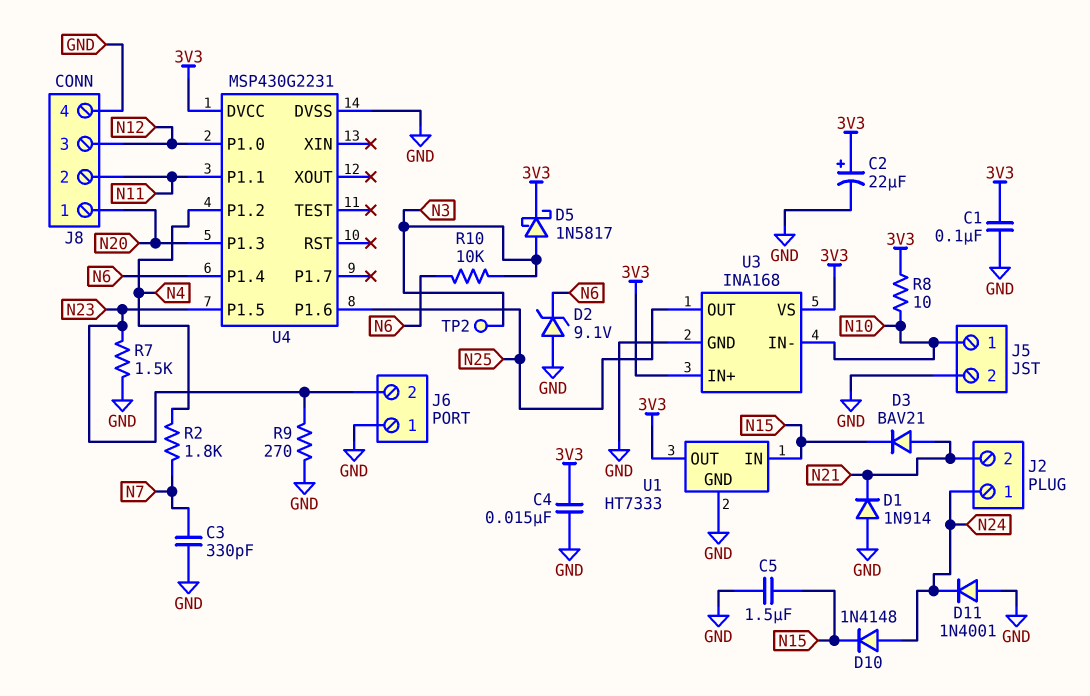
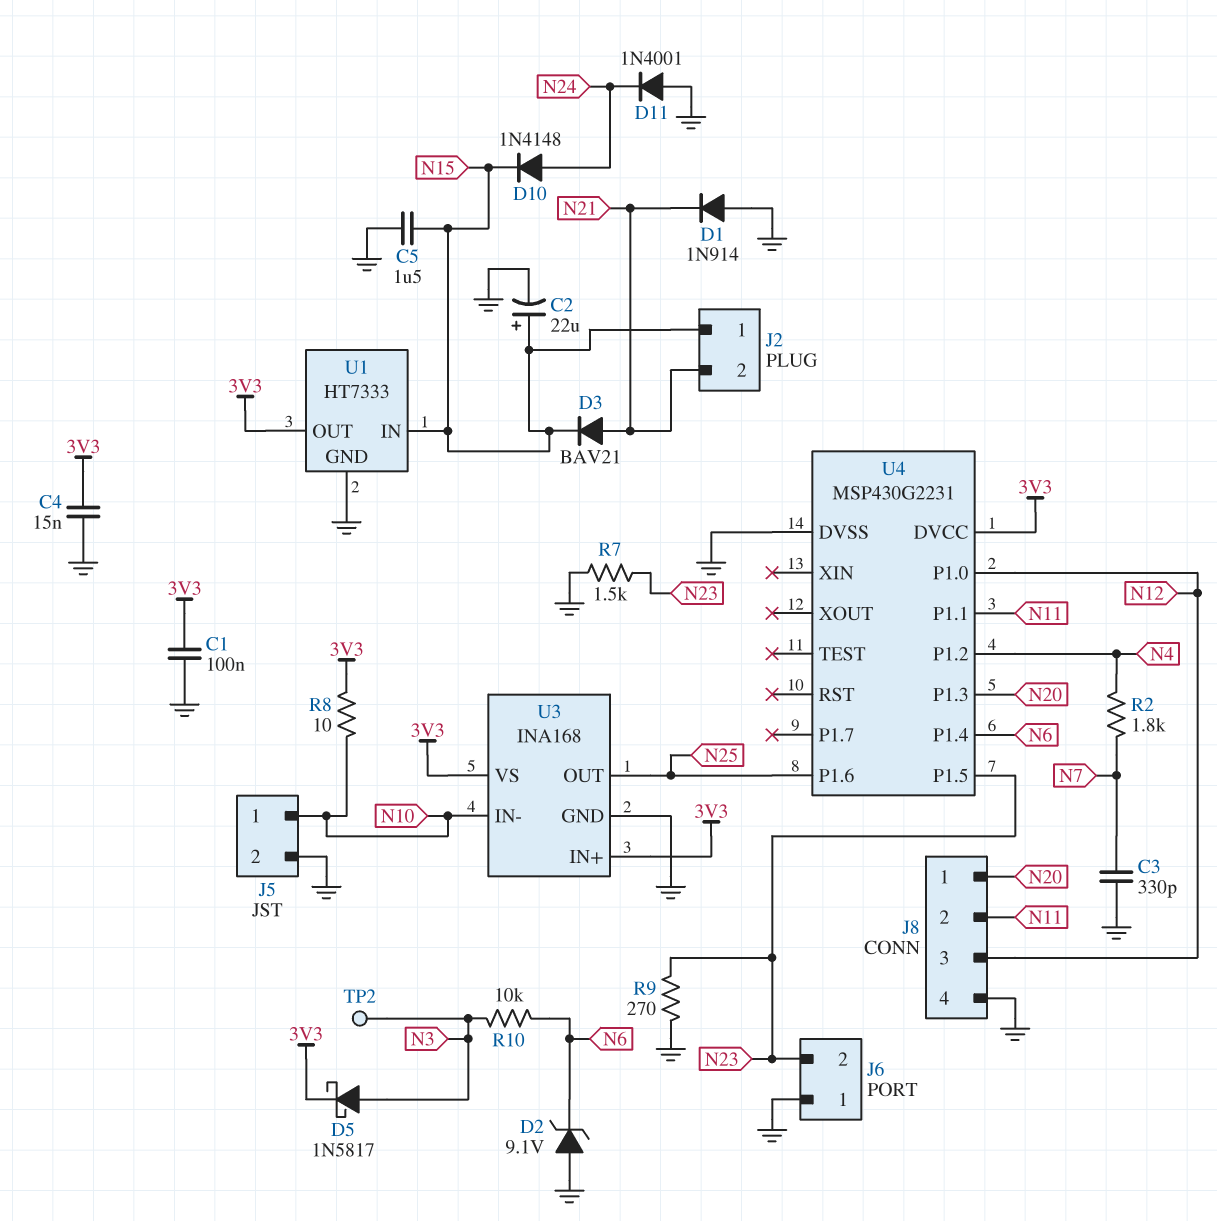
C2: 22uF (plus 3V3, minus GND) -> 22uF (plus N15, minus GND)
J2 pin 1: N24 -> N15

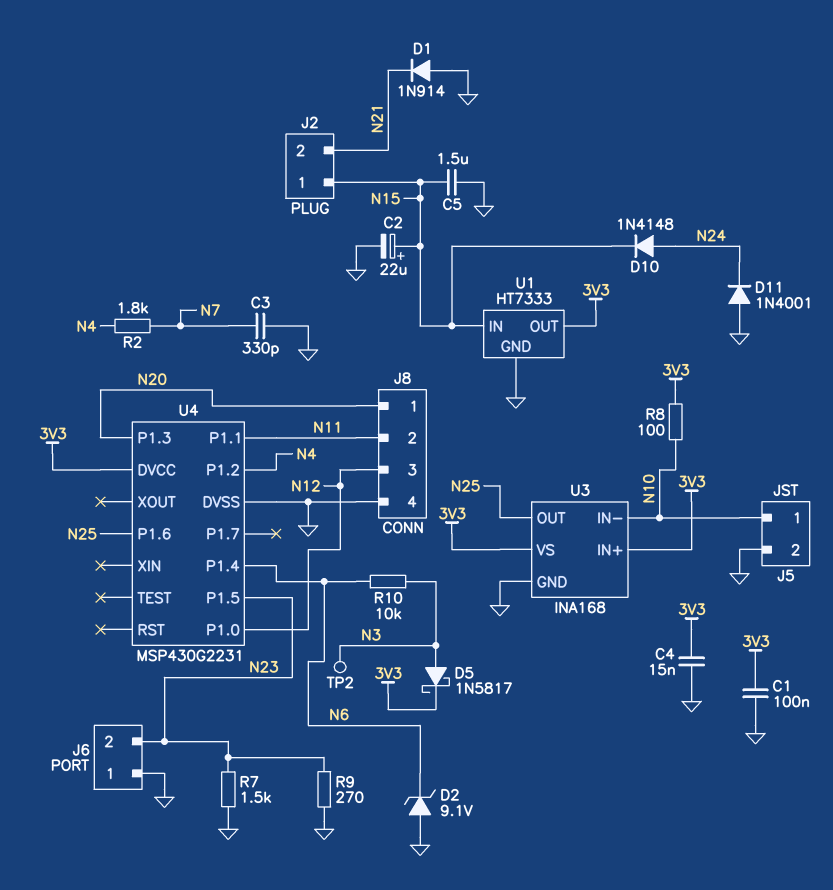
D3: diode BAV21 (A N21, K N15) -> none
R8: 10 (3V3, N10) -> 100 (3V3, N10)

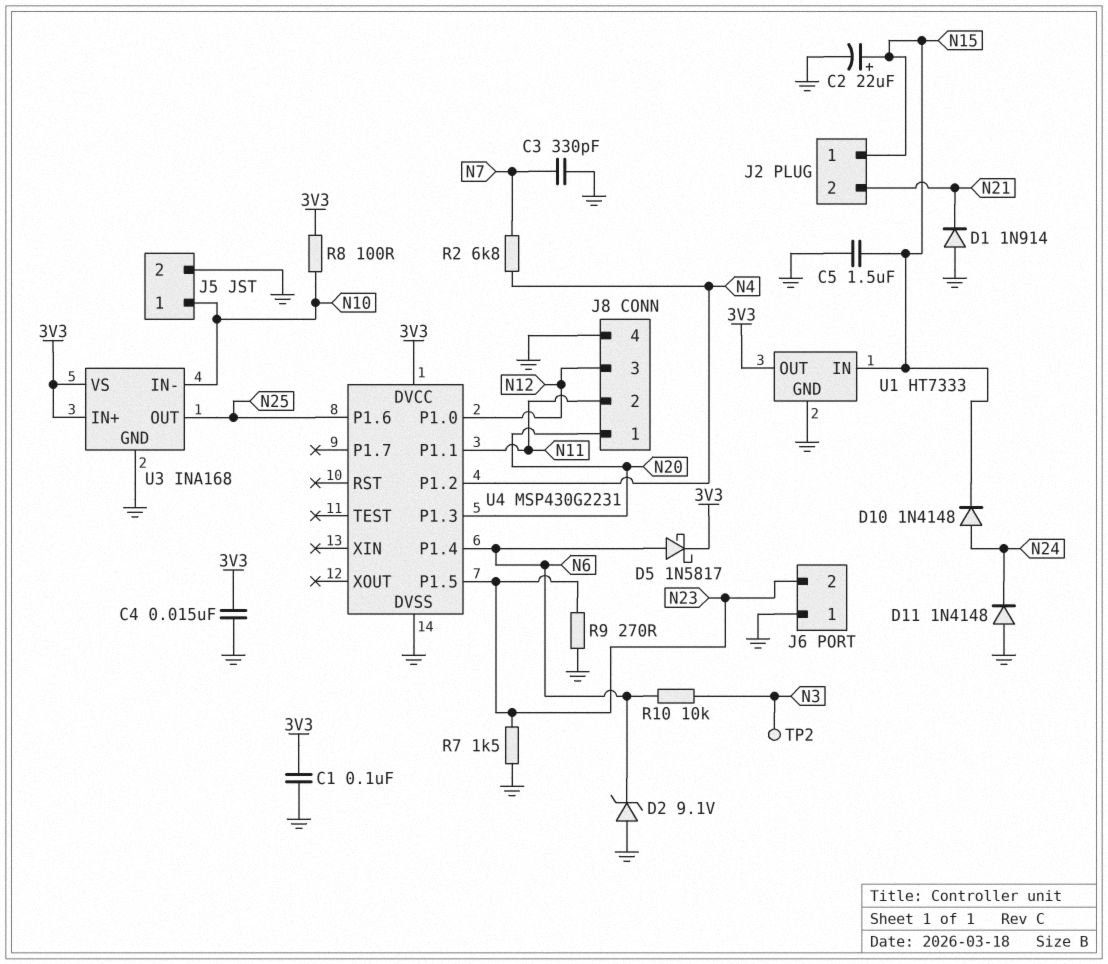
D5: schottky 1N5817 (A N3, K 3V3) -> schottky 1N5817 (A N6, K 3V3)
D11: diode 1N4001 (A GND, K N24) -> diode 1N4148 (A GND, K N24)
R2: 1.8k (N4, N7) -> 6.8k (N4, N7)

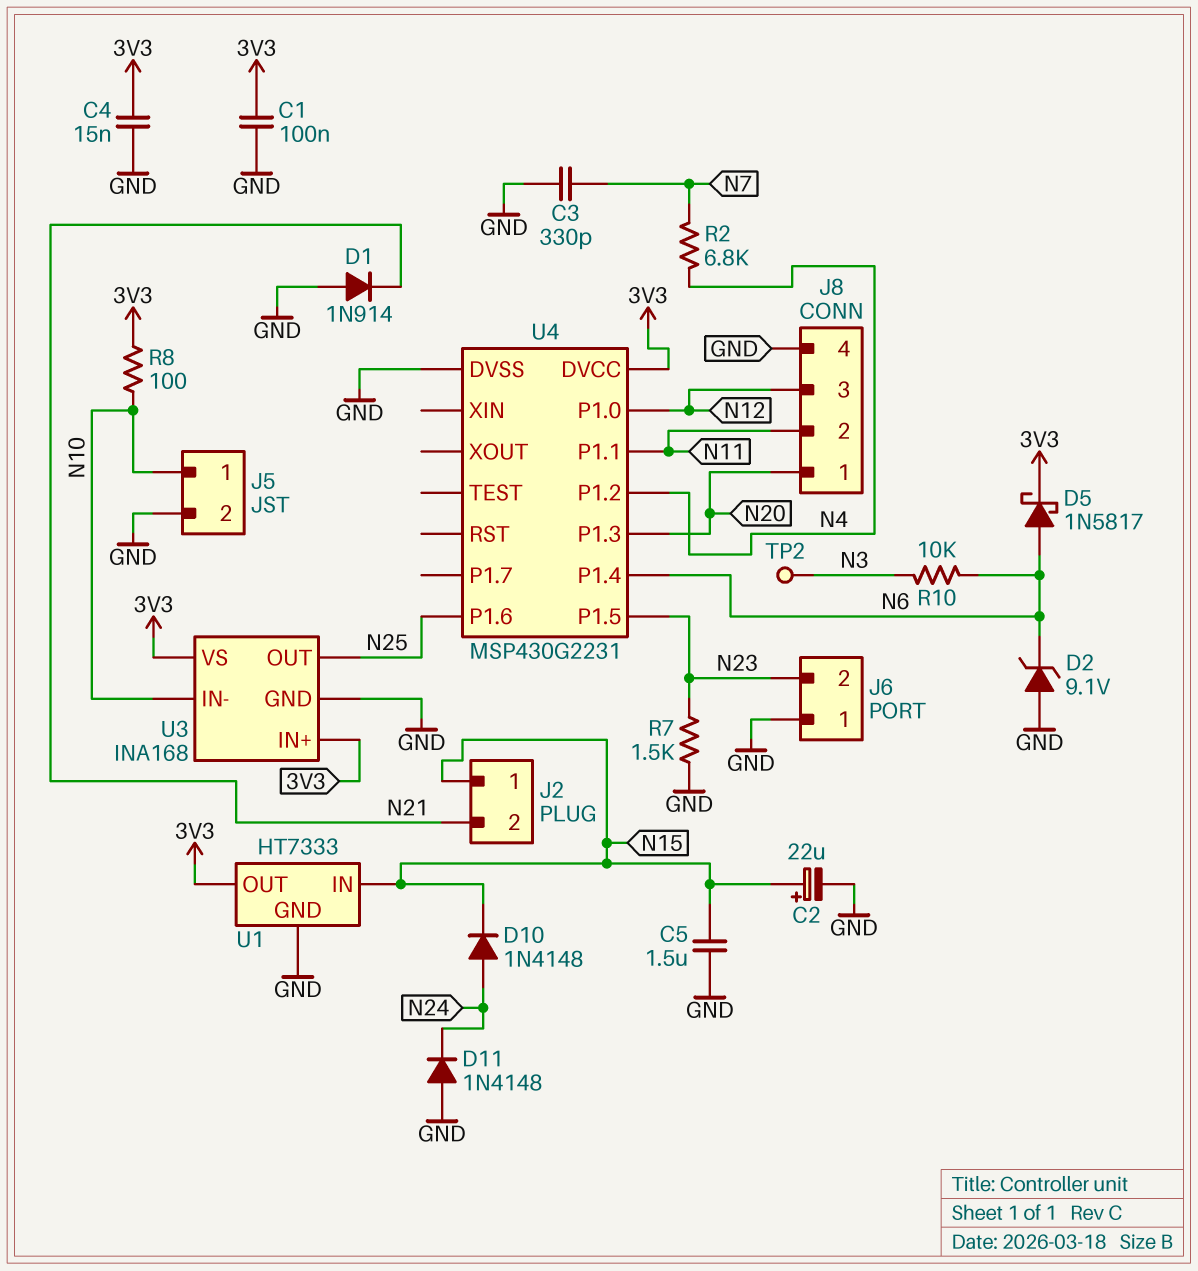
R9: 270 (GND, N23) -> none

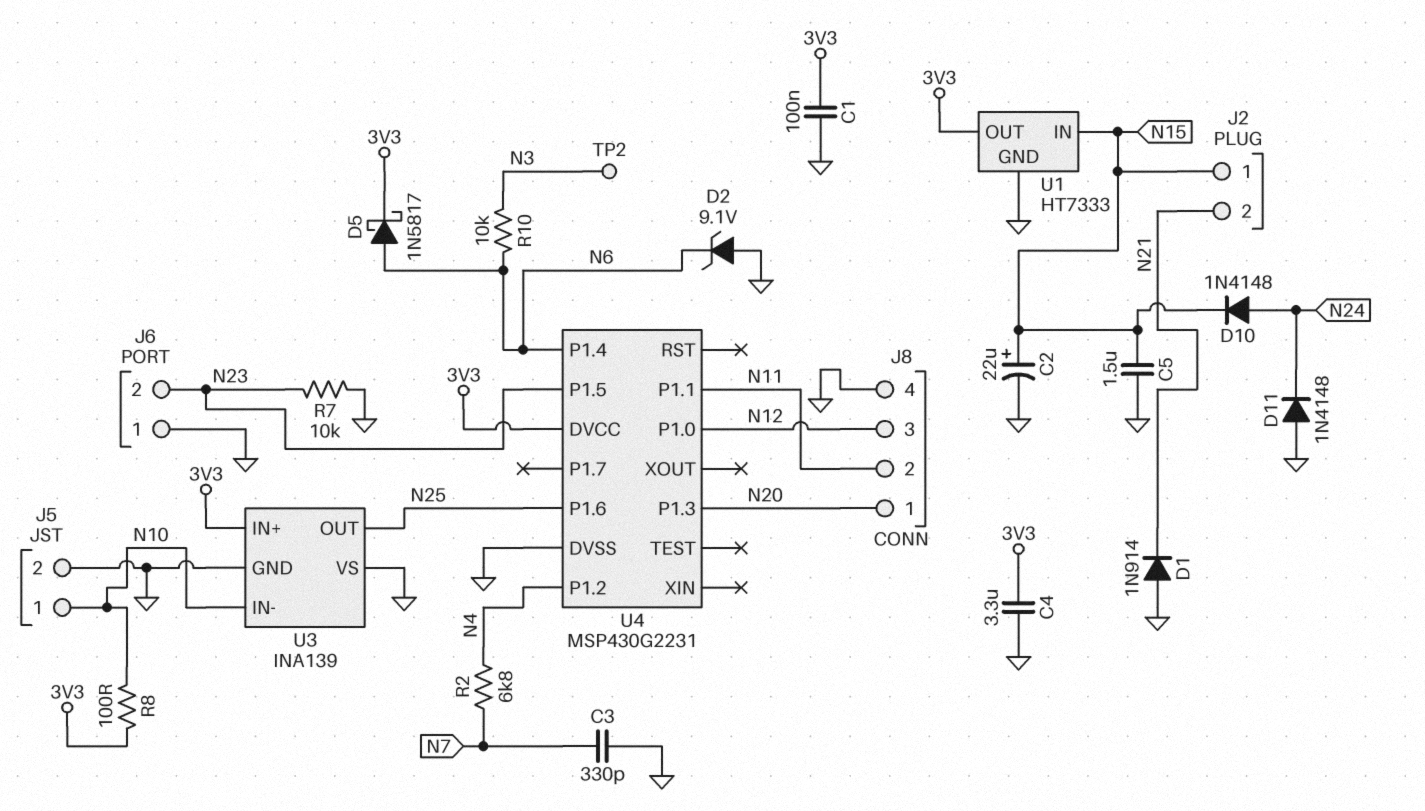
C4: 15nF (3V3, GND) -> 3.3uF (3V3, GND)
R7: 1.5k (GND, N23) -> 10k (GND, N23)
U3: INA168 -> INA139
U3 pin VS: 3V3 -> GND

